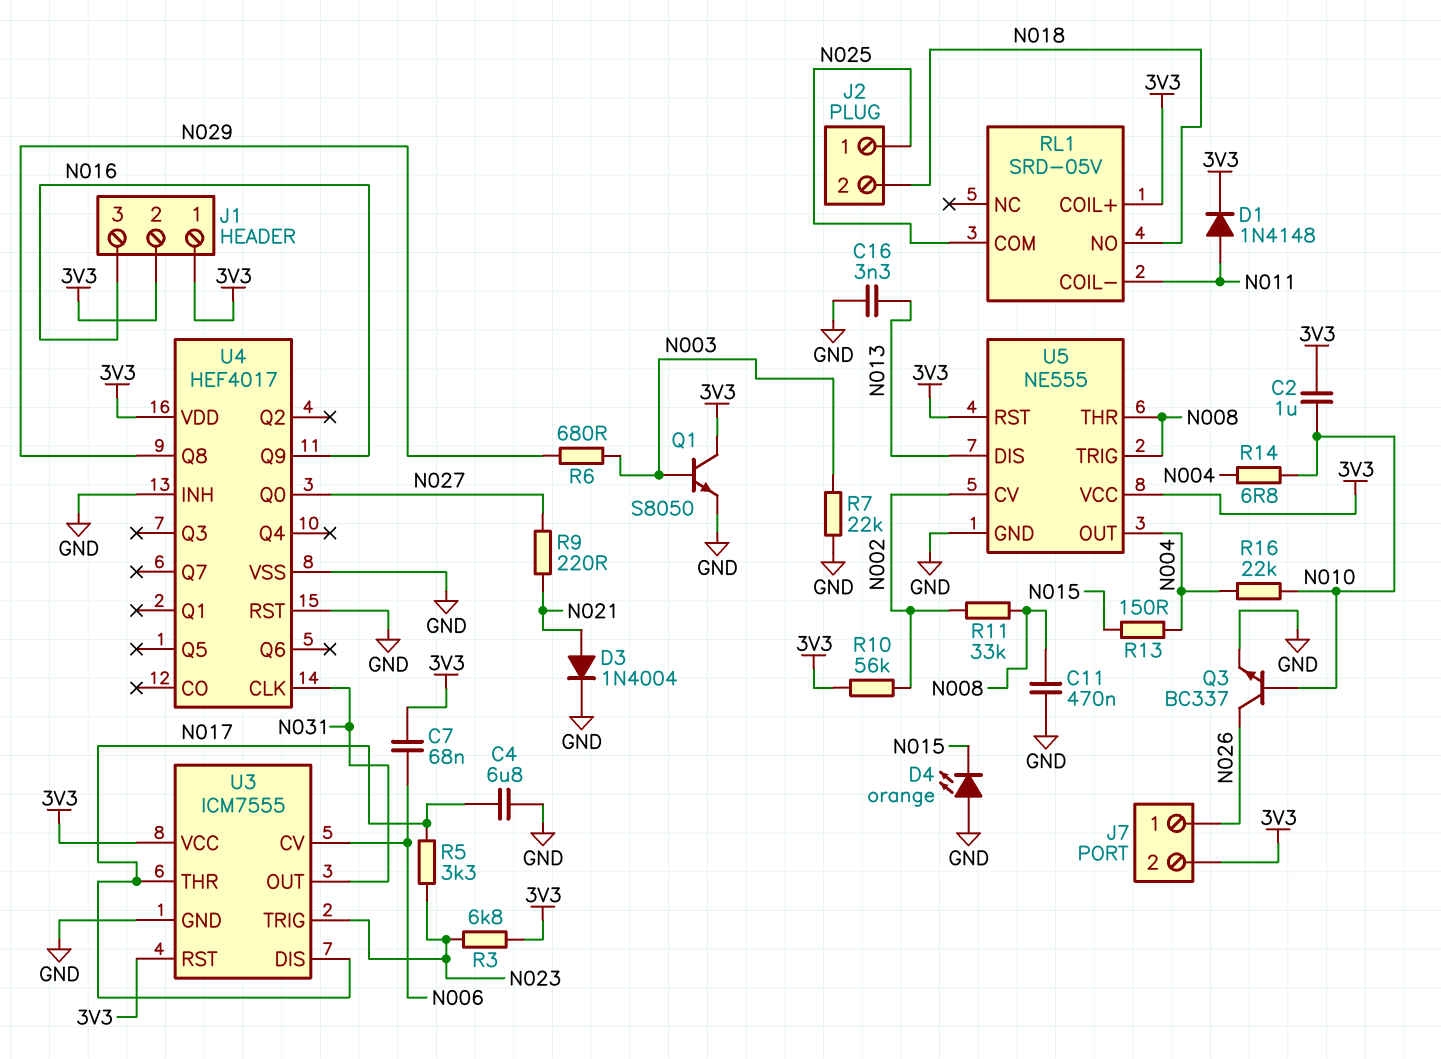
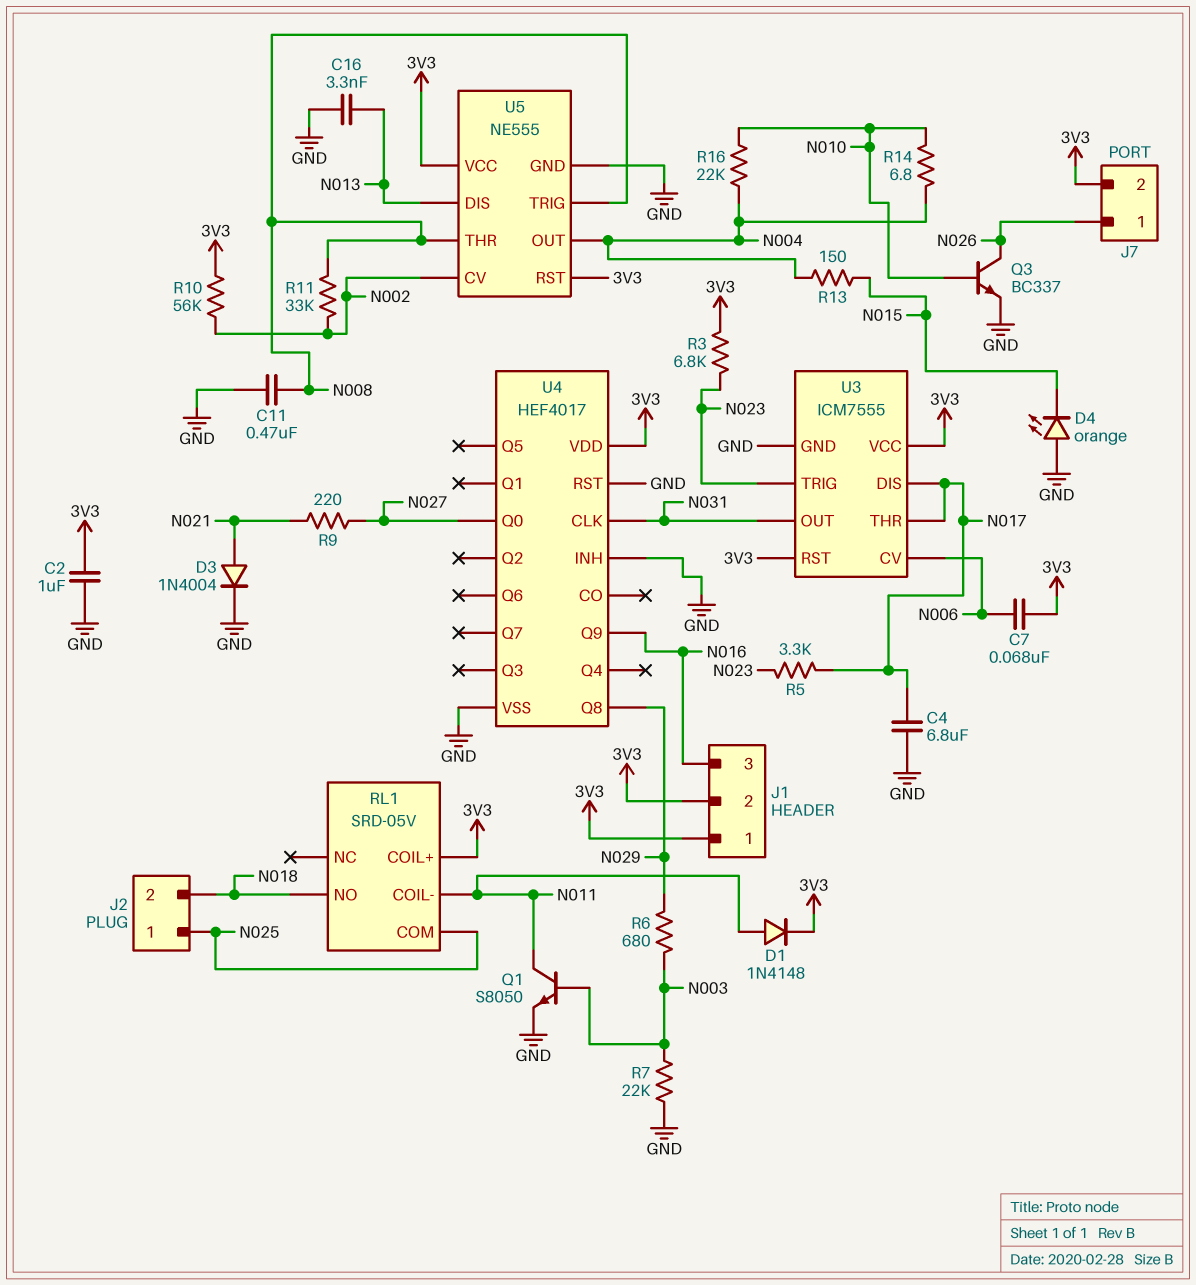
C2: 1uF (3V3, N010) -> 1uF (3V3, GND)
Q1: NPN S8050 (B N003, C 3V3, E GND) -> NPN S8050 (B N003, C N011, E GND)

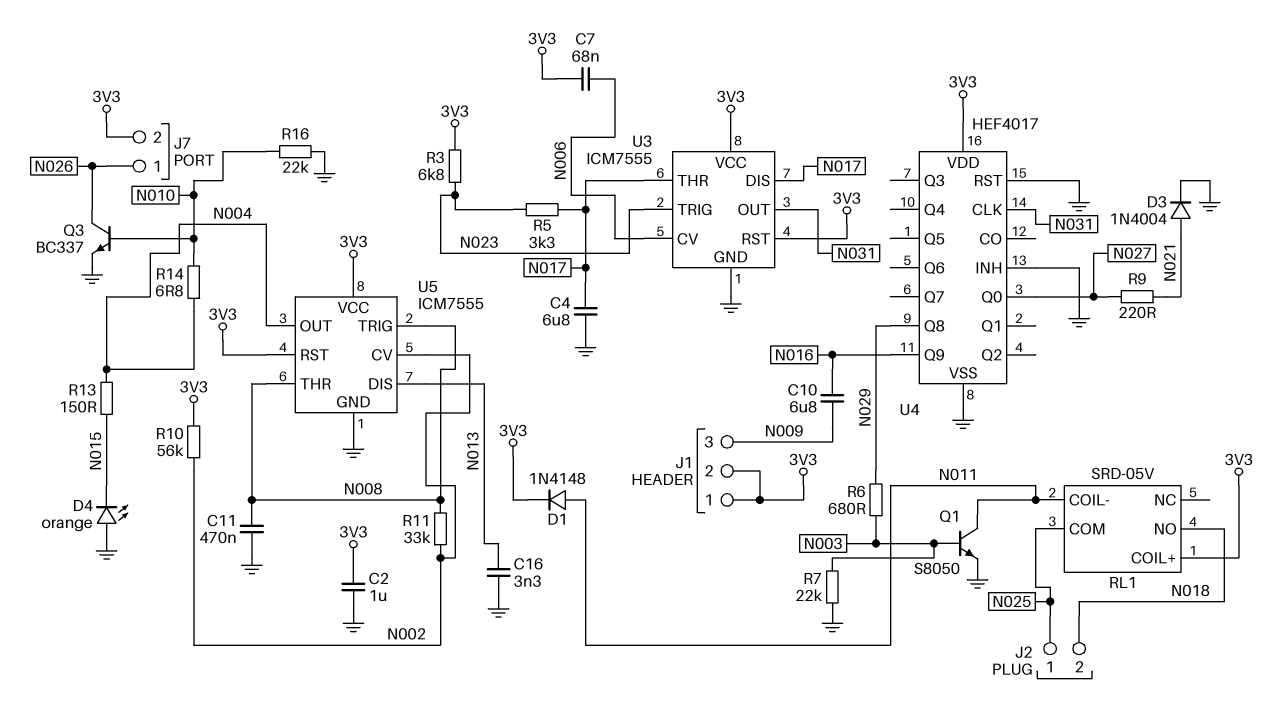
C10: none -> 6.8uF (N009, N016)
J1 pin 3: N016 -> N009
R16: 22k (N004, N010) -> 22k (GND, N010)
U5: NE555 -> ICM7555

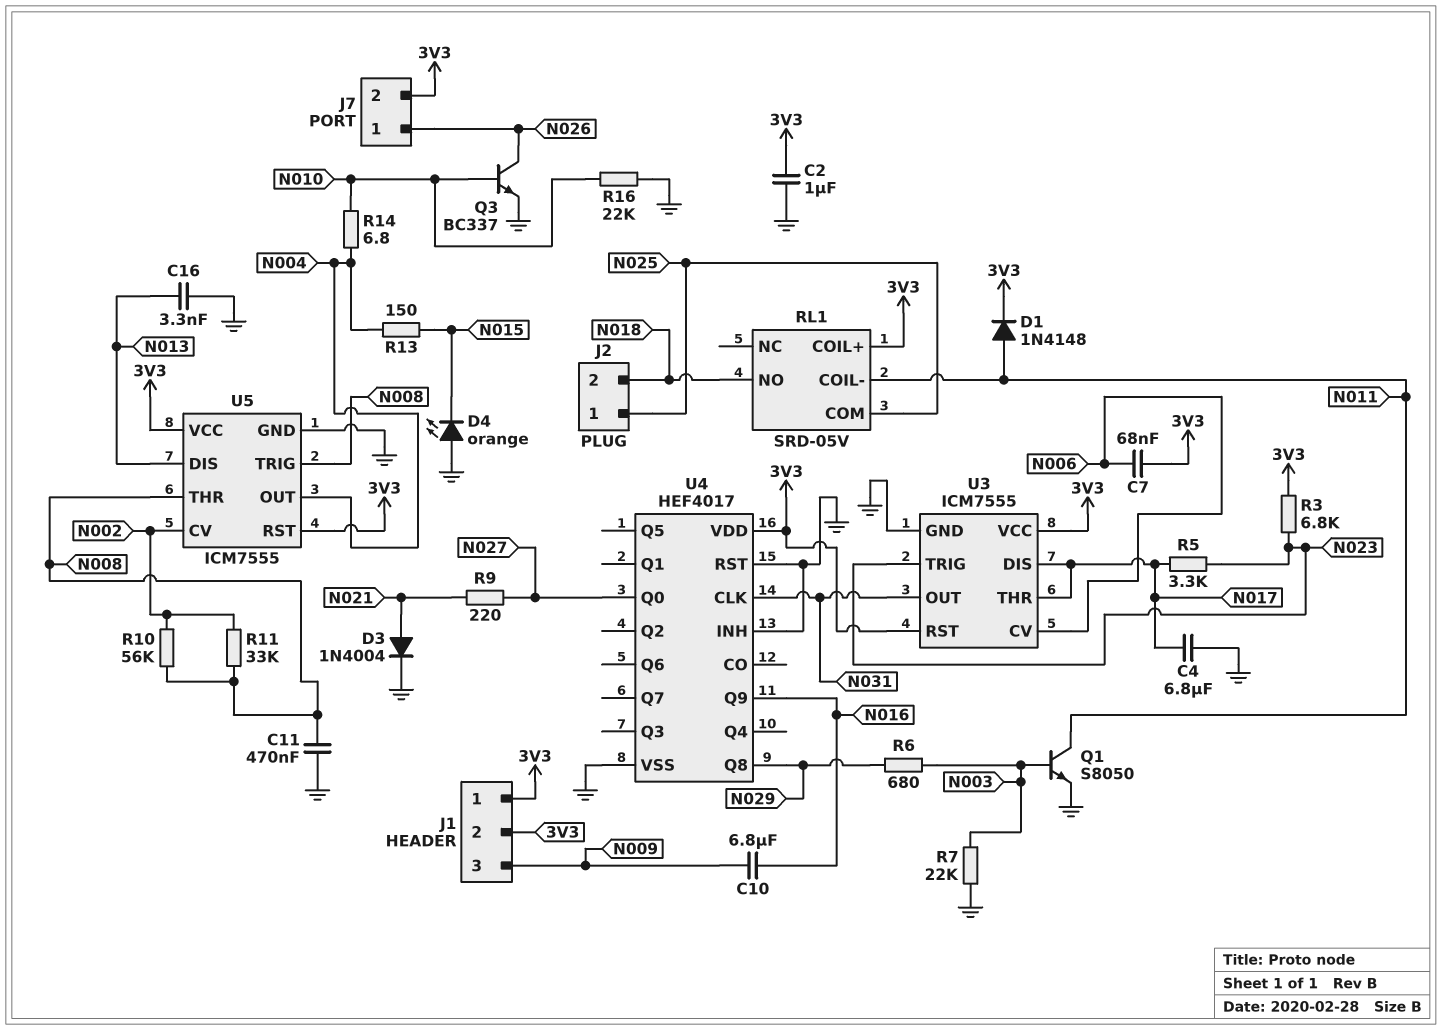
R10: 56k (3V3, N002) -> 56k (N002, N008)

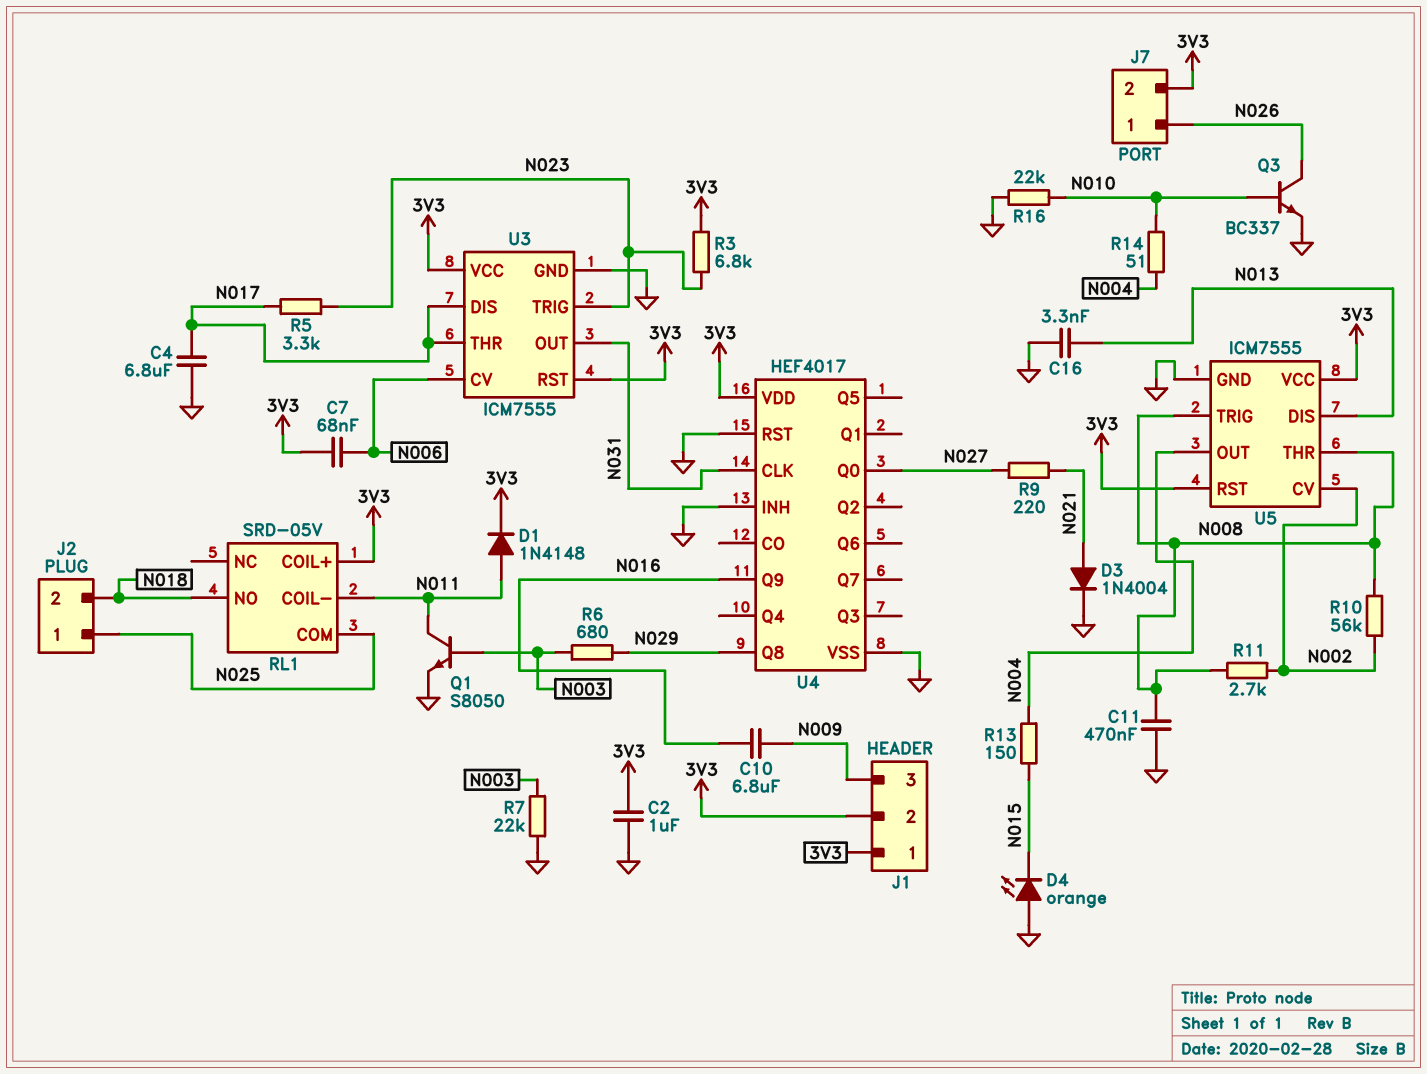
R11: 33k (N002, N008) -> 2.7k (N002, N008)
R14: 6.8 (N004, N010) -> 51 (N004, N010)

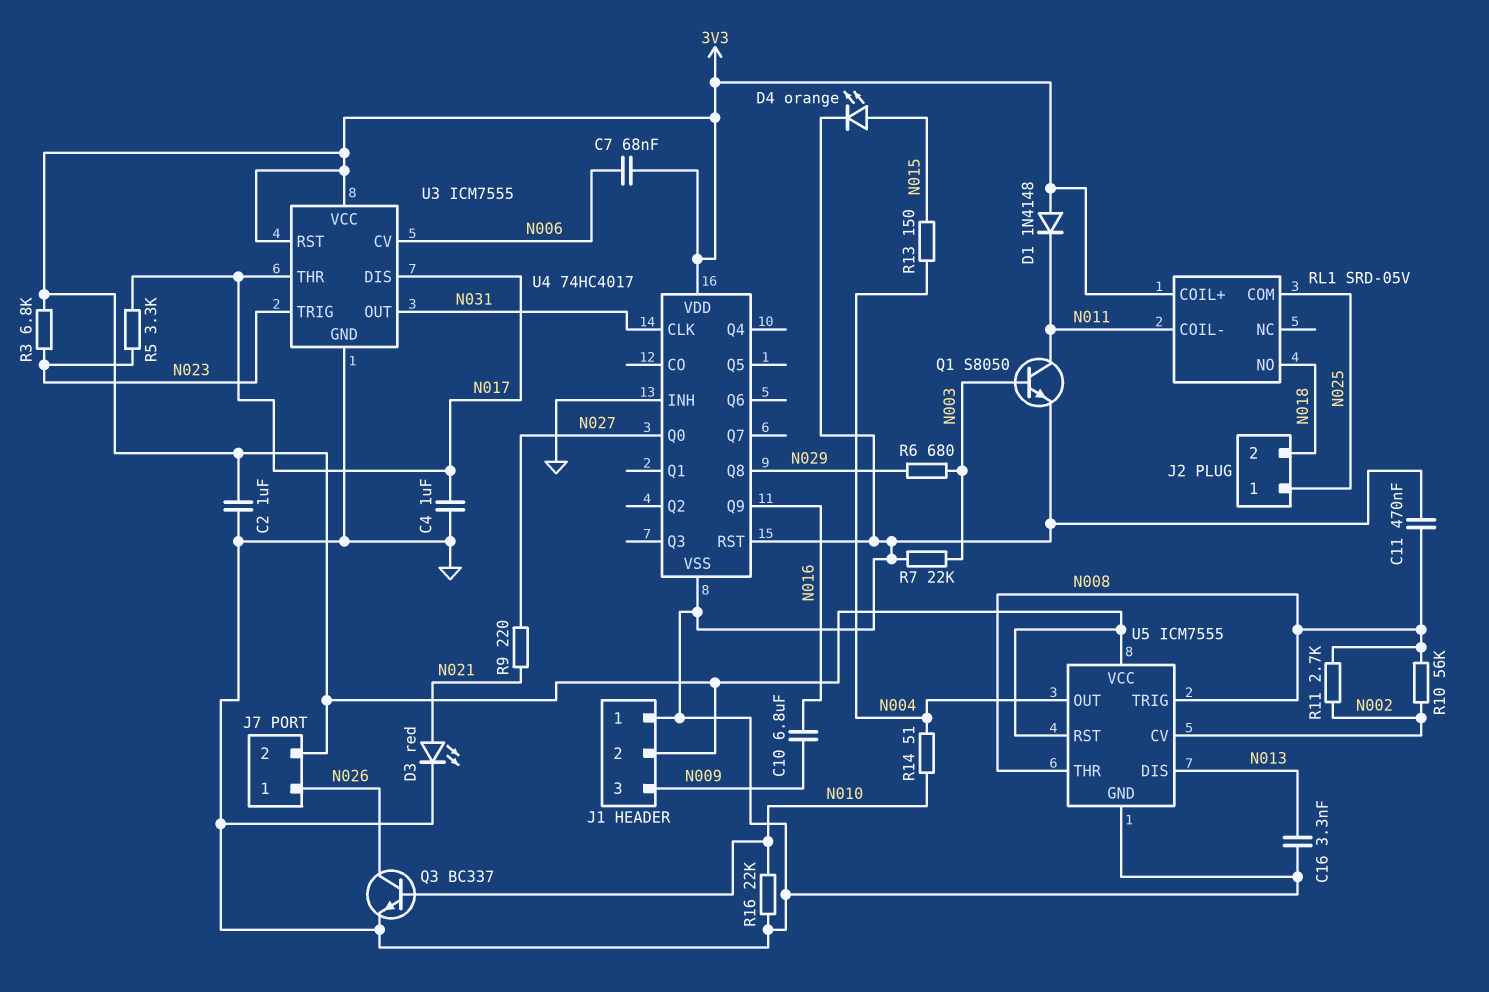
C4: 6.8uF (GND, N017) -> 1uF (GND, N017)
D1: diode 1N4148 (A N011, K 3V3) -> diode 1N4148 (A 3V3, K N011)
D3: diode 1N4004 (A N021, K GND) -> LED red (A N021, K GND)
D4: LED orange (A GND, K N015) -> LED orange (A N015, K GND)
J1 pin 1: 3V3 -> GND
U4: HEF4017 -> 74HC4017

